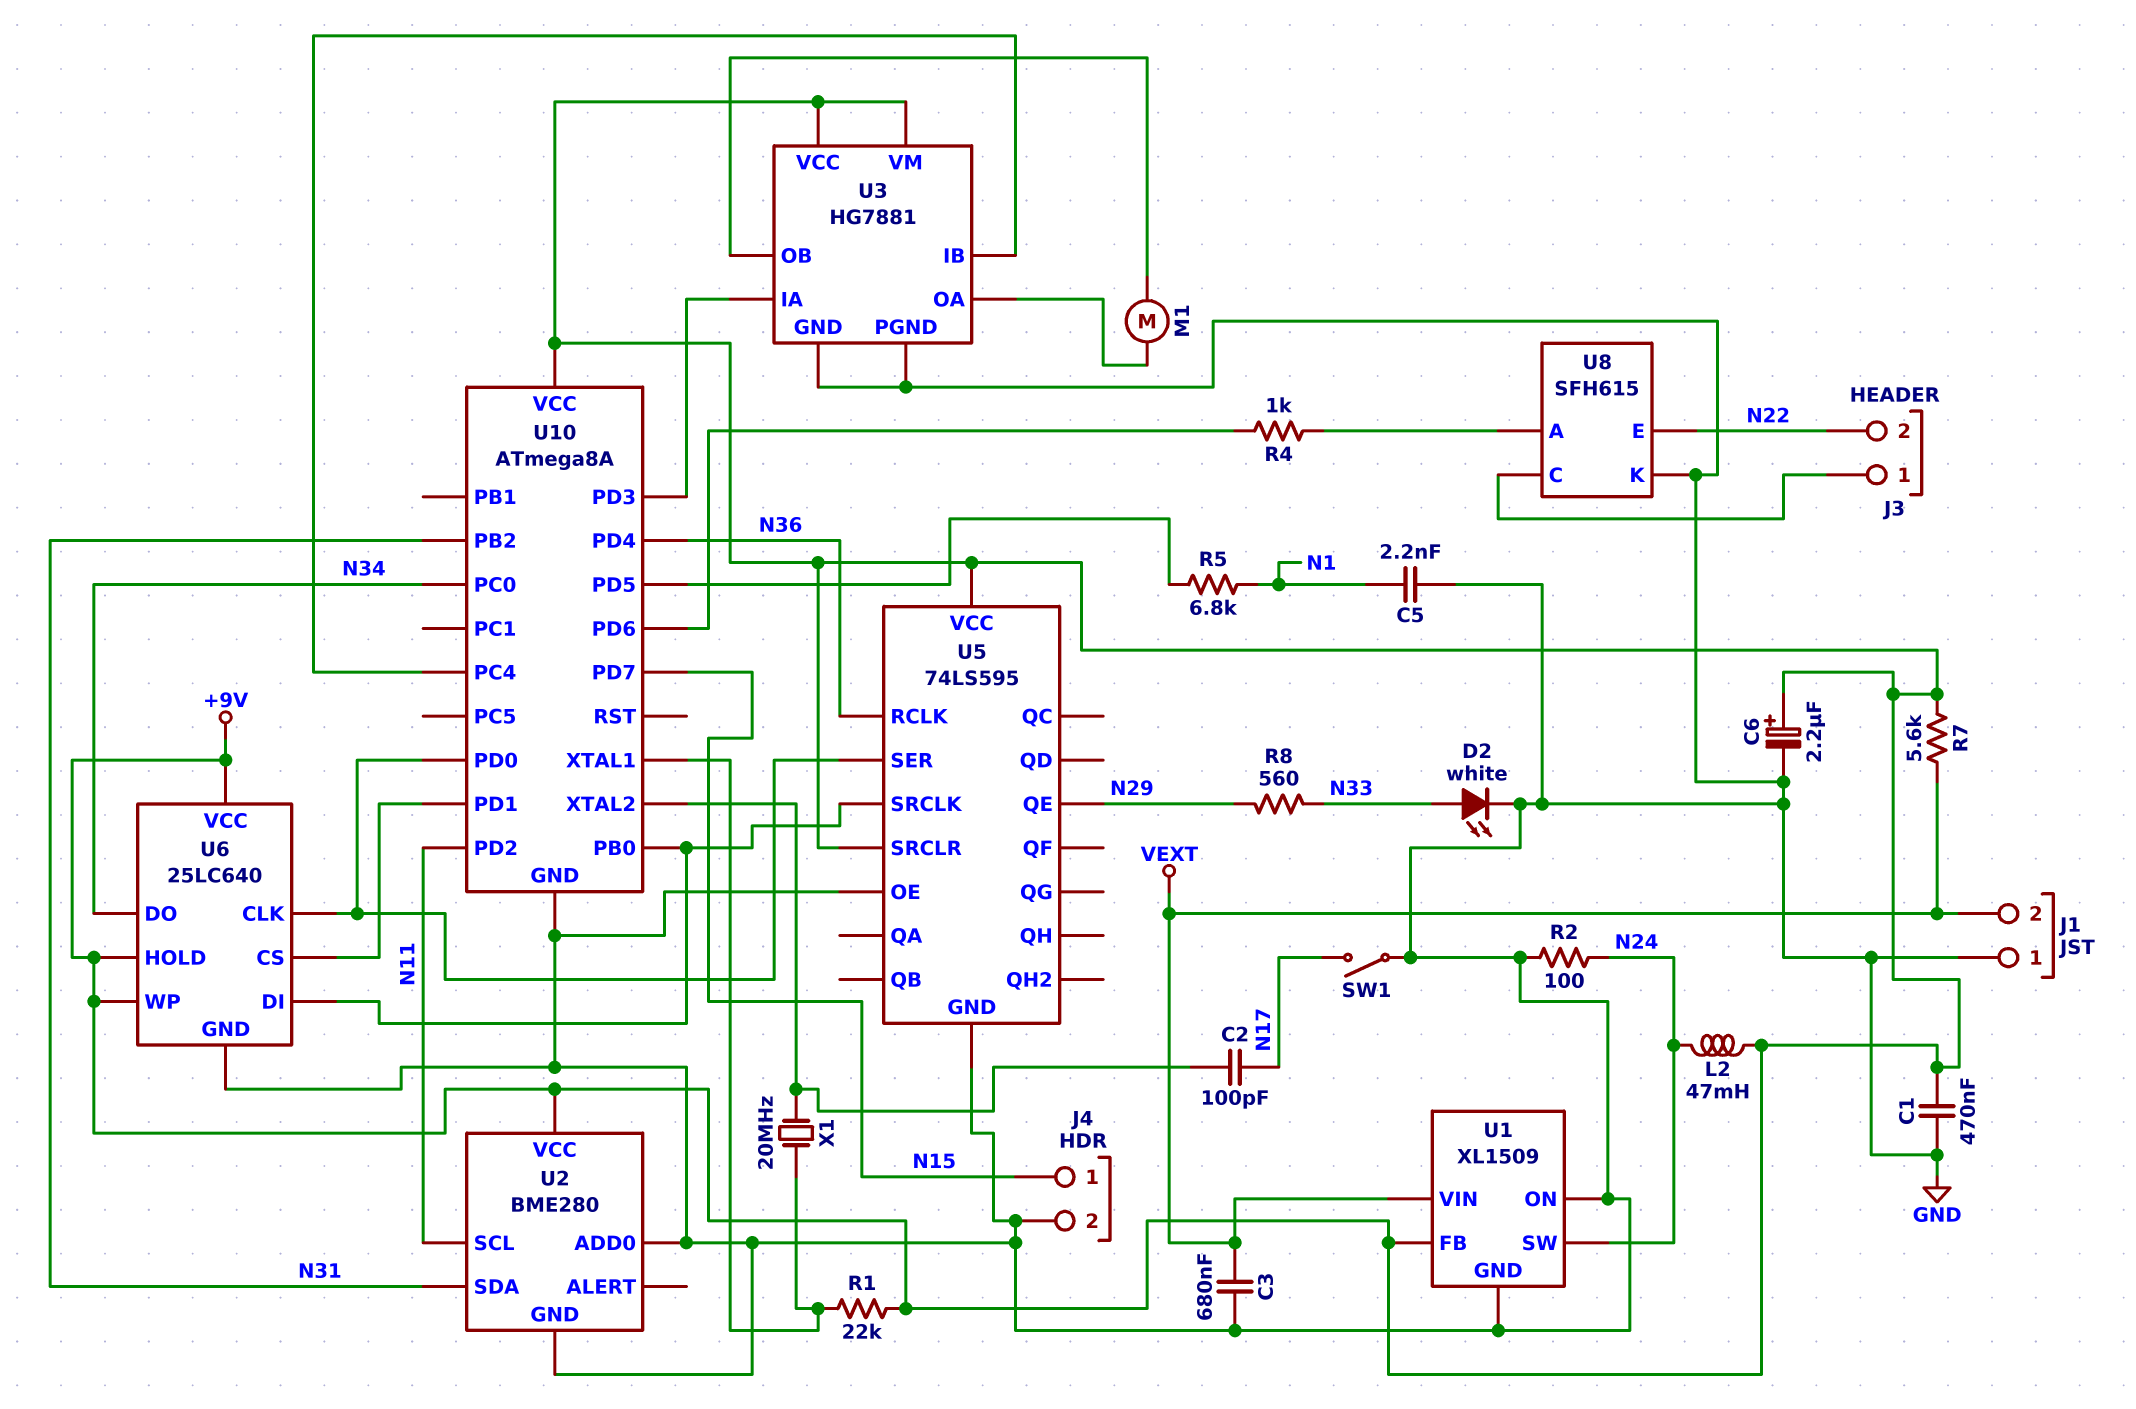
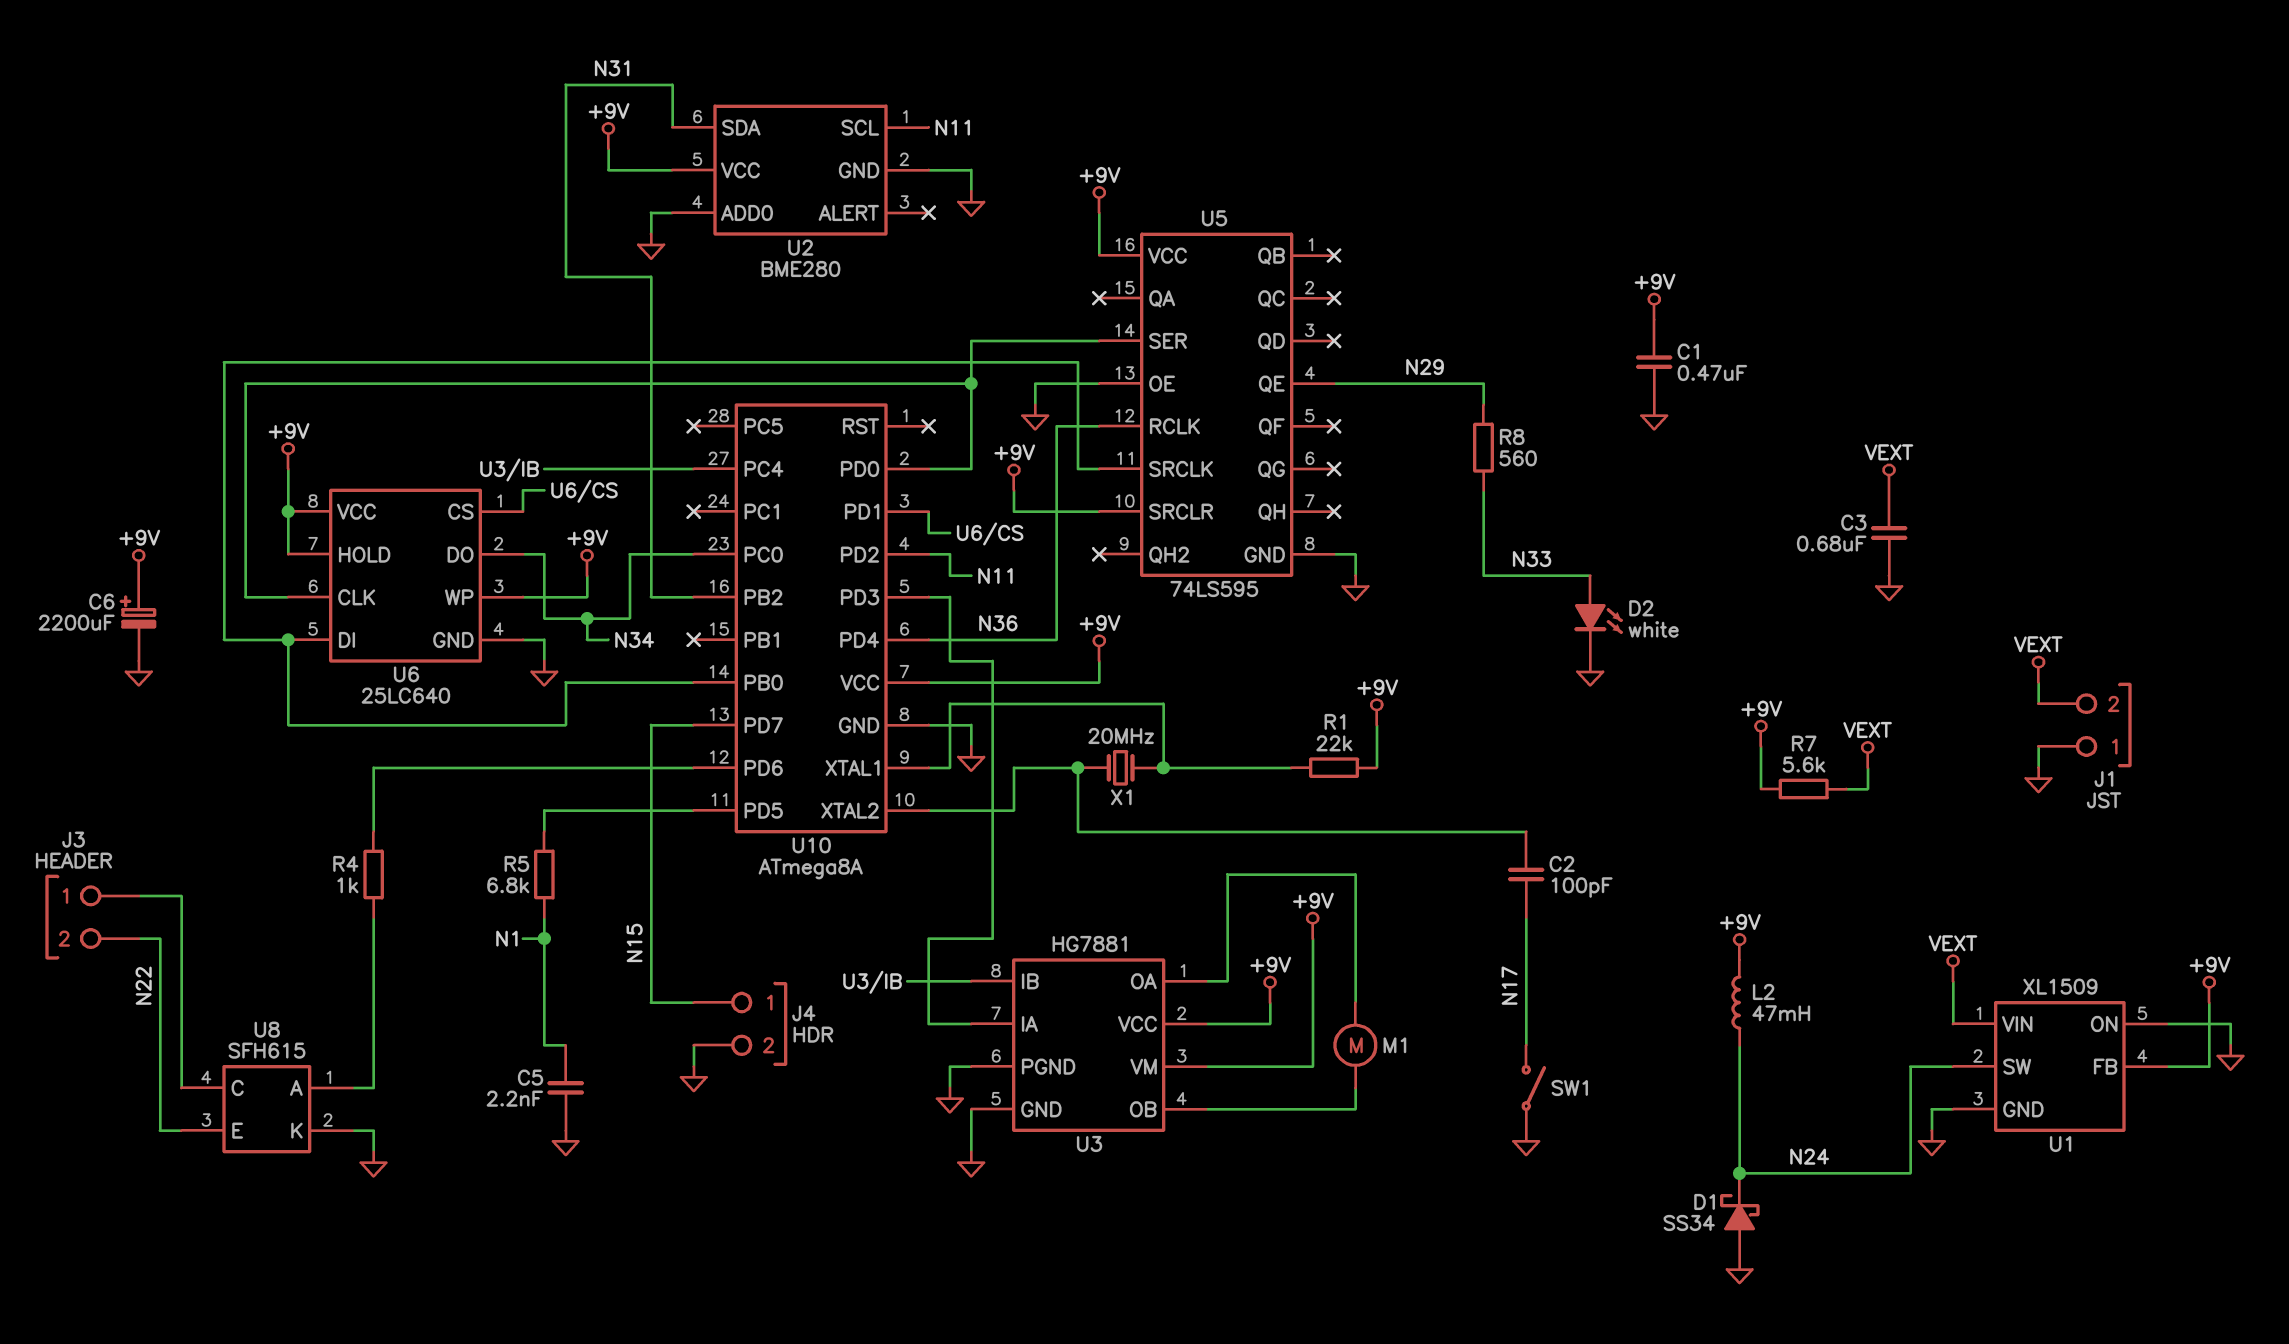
C6: 2.2uF (plus +9V, minus GND) -> 2200uF (plus +9V, minus GND)
D1: none -> schottky SS34 (A GND, K N24)
R2: 100 (GND, N24) -> none

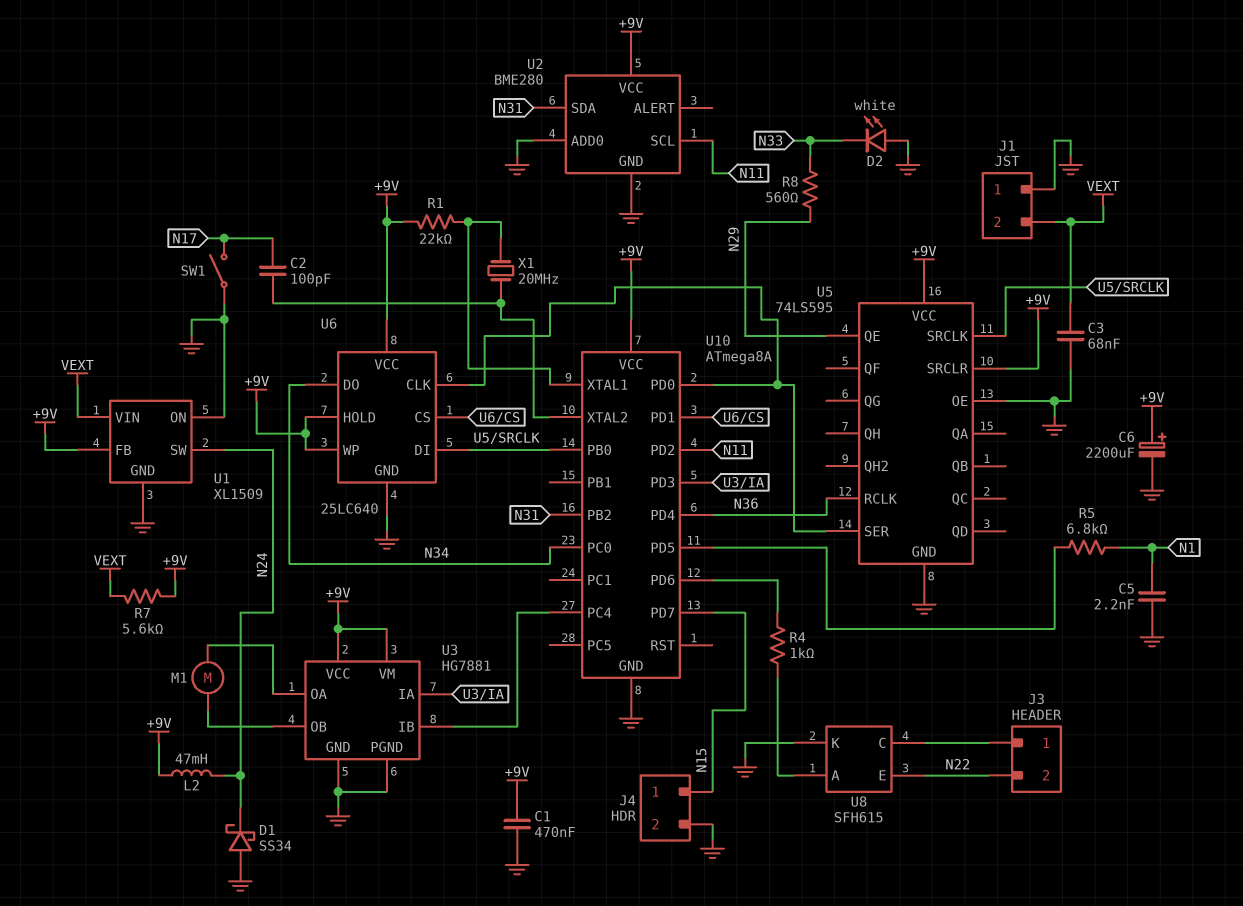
C3: 680nF (GND, VEXT) -> 68nF (GND, VEXT)
D2: LED white (A N33, K GND) -> LED white (A GND, K N33)

